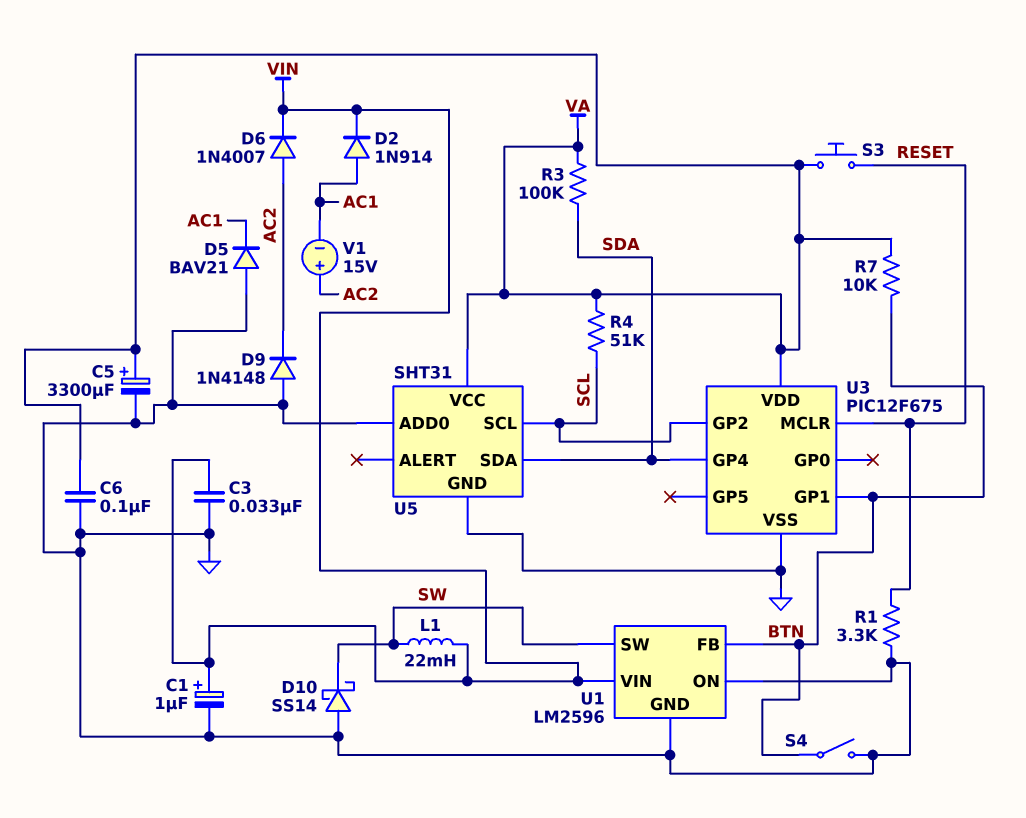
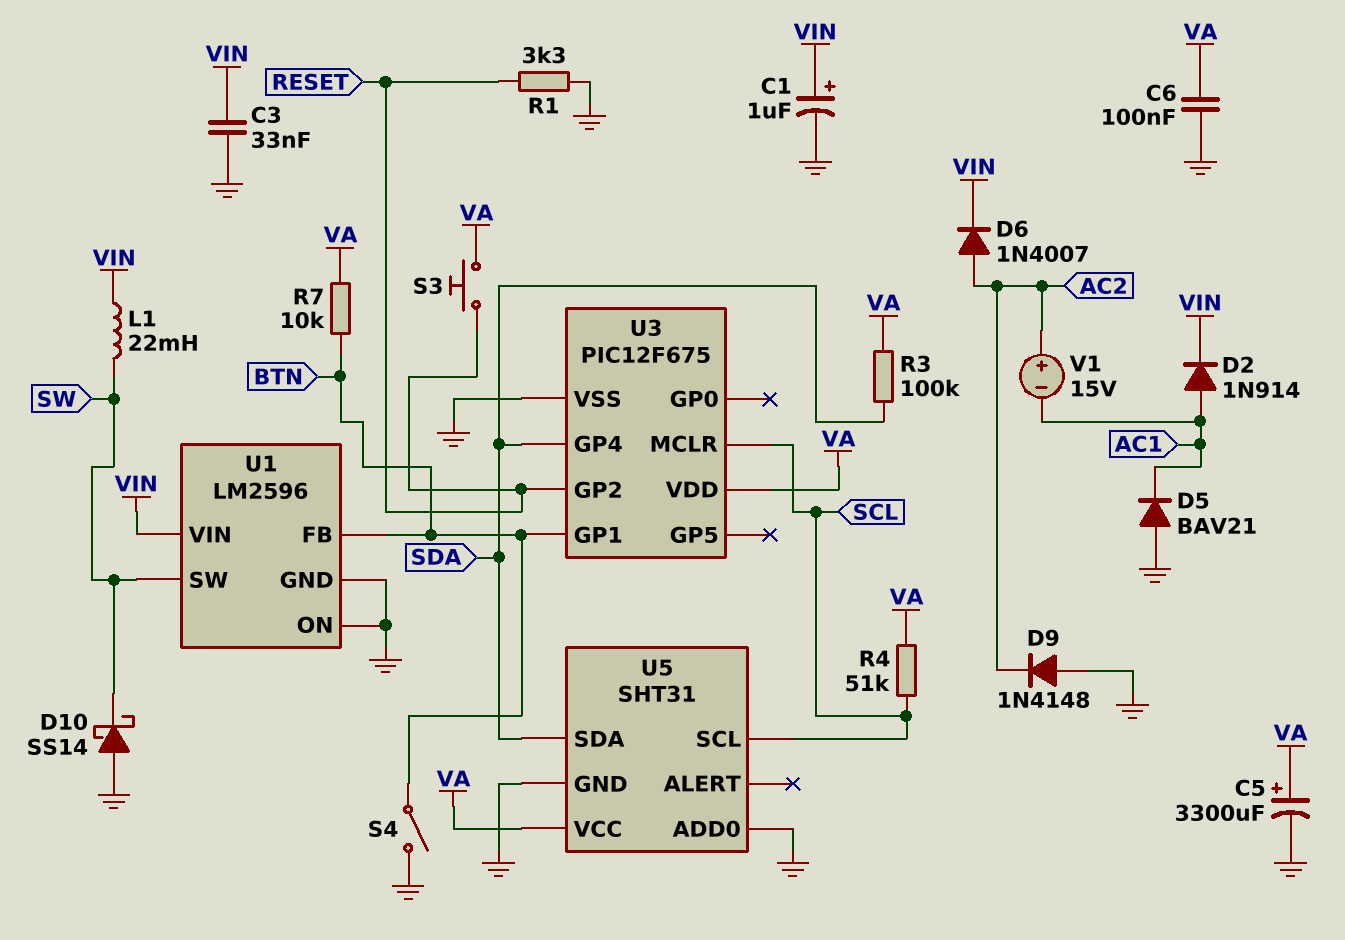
U3 pin GP2: SCL -> RESET
U3 pin MCLR: RESET -> SCL

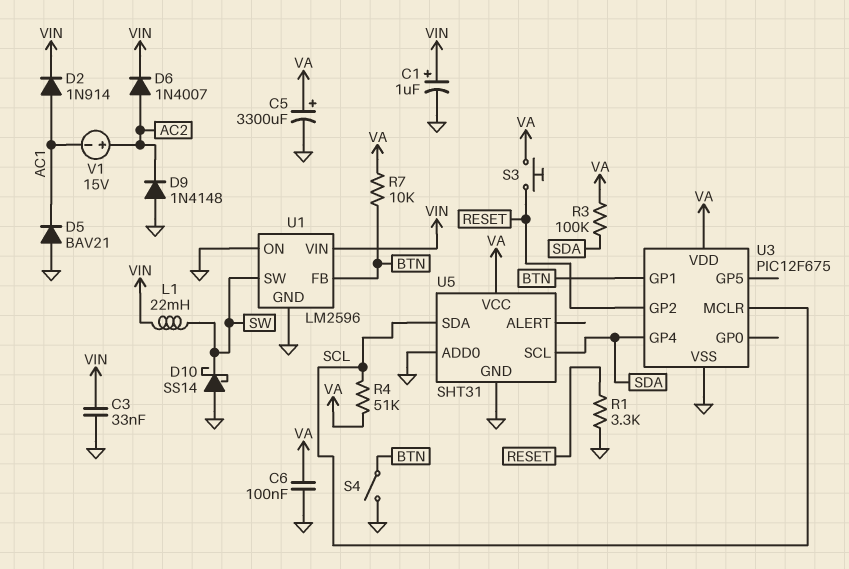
U5 pin SCL: SCL -> SDA
U5 pin SDA: SDA -> SCL

